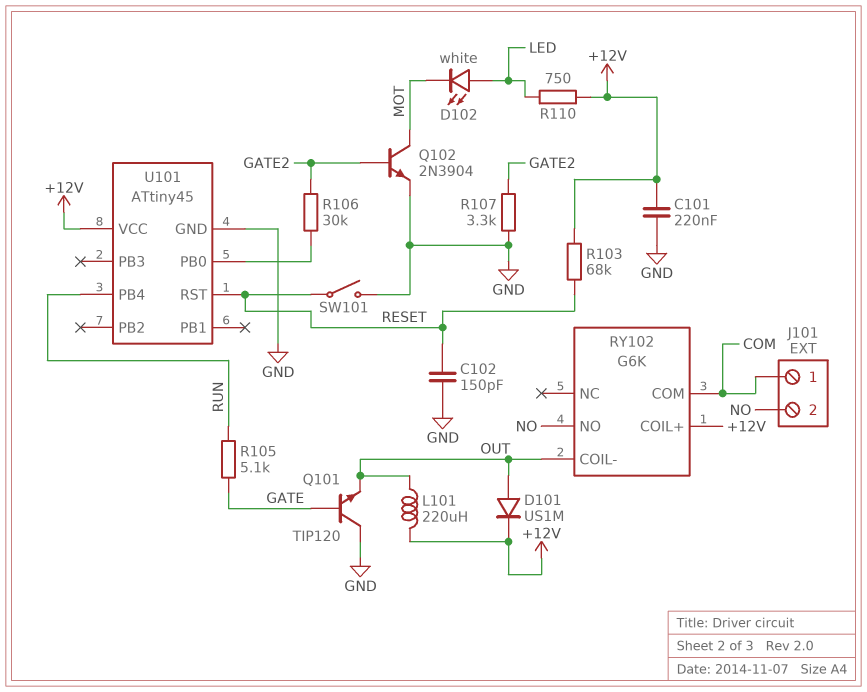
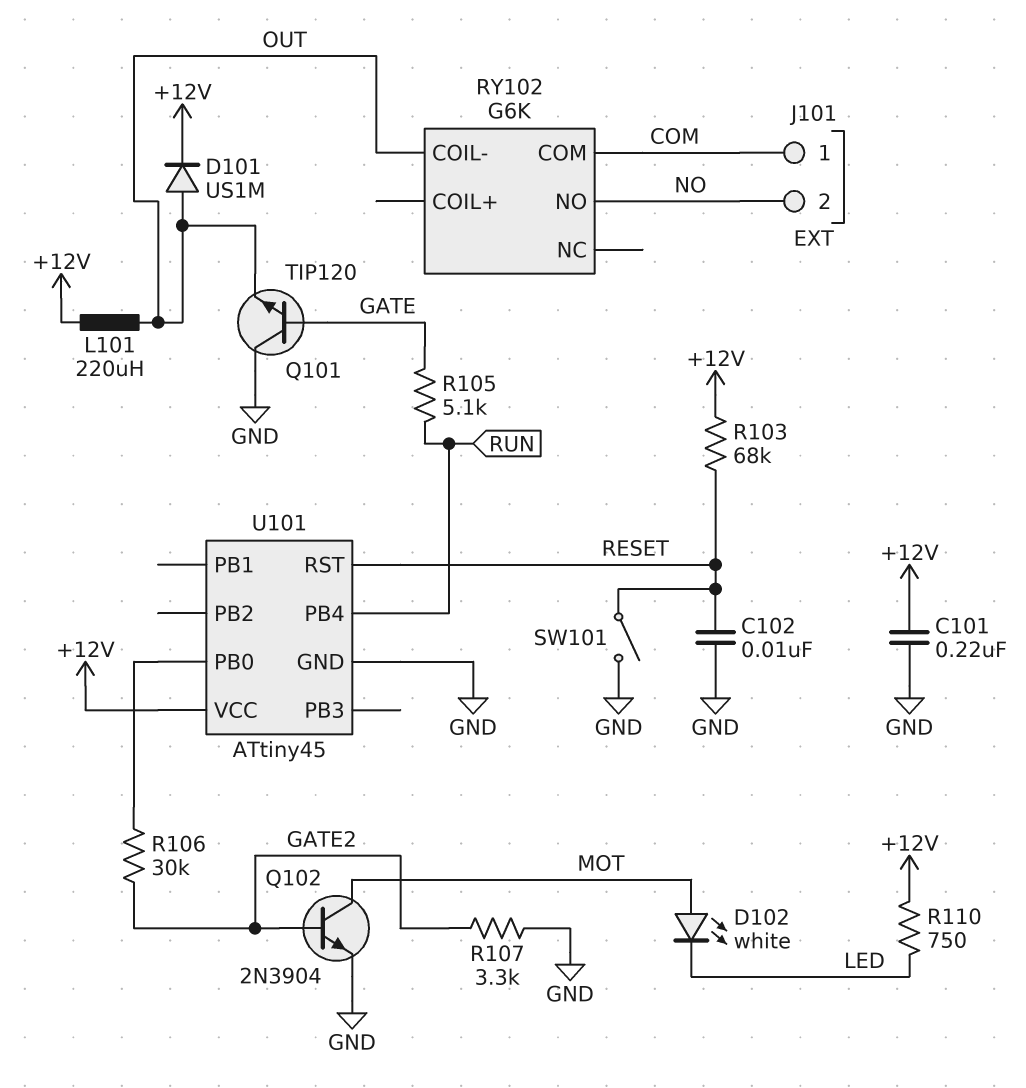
C102: 150pF (GND, RESET) -> 10nF (GND, RESET)
D102: LED white (A LED, K MOT) -> LED white (A MOT, K LED)
RY102 pin COIL+: +12V -> none

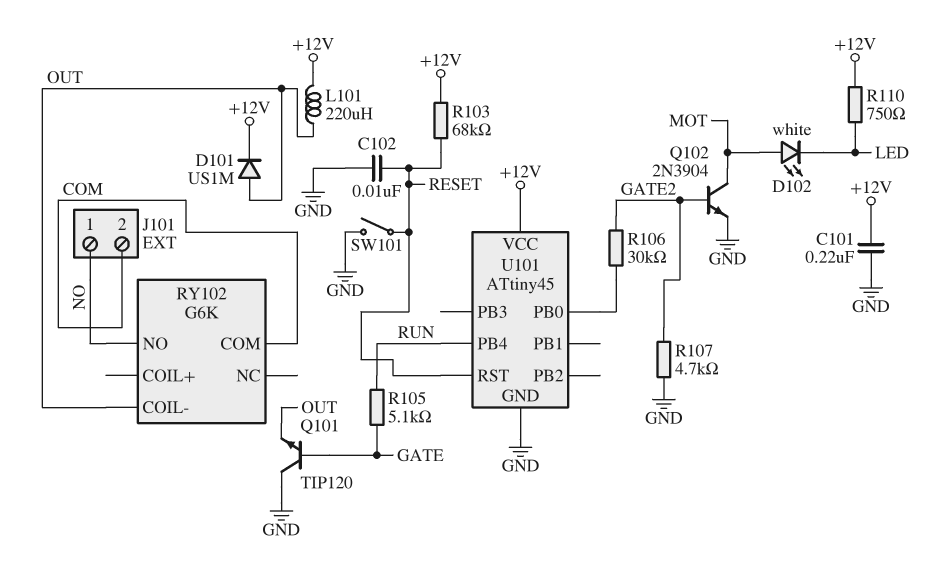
J101 pin 1: COM -> NO
J101 pin 2: NO -> COM
R107: 3.3k (GATE2, GND) -> 4.7k (GATE2, GND)

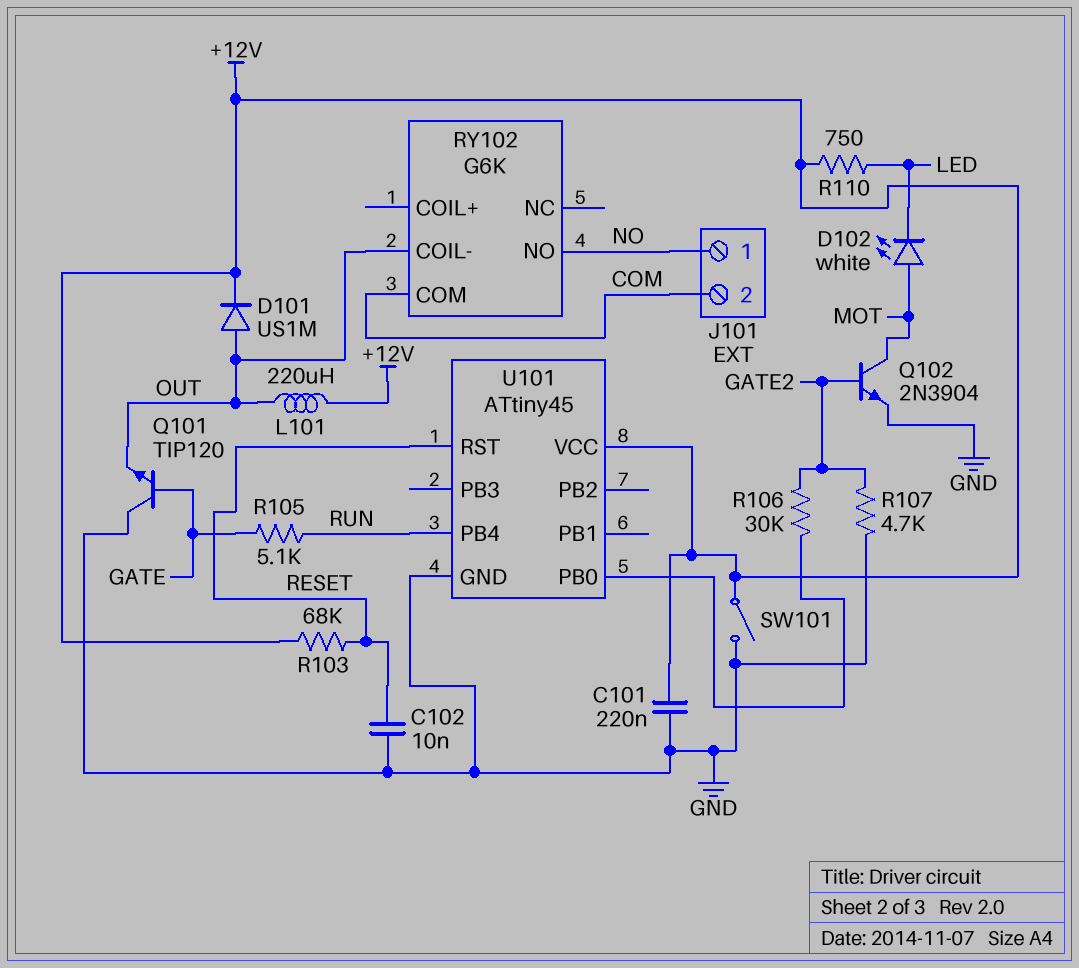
SW101: switch (GND, RESET) -> switch (+12V, GND)

